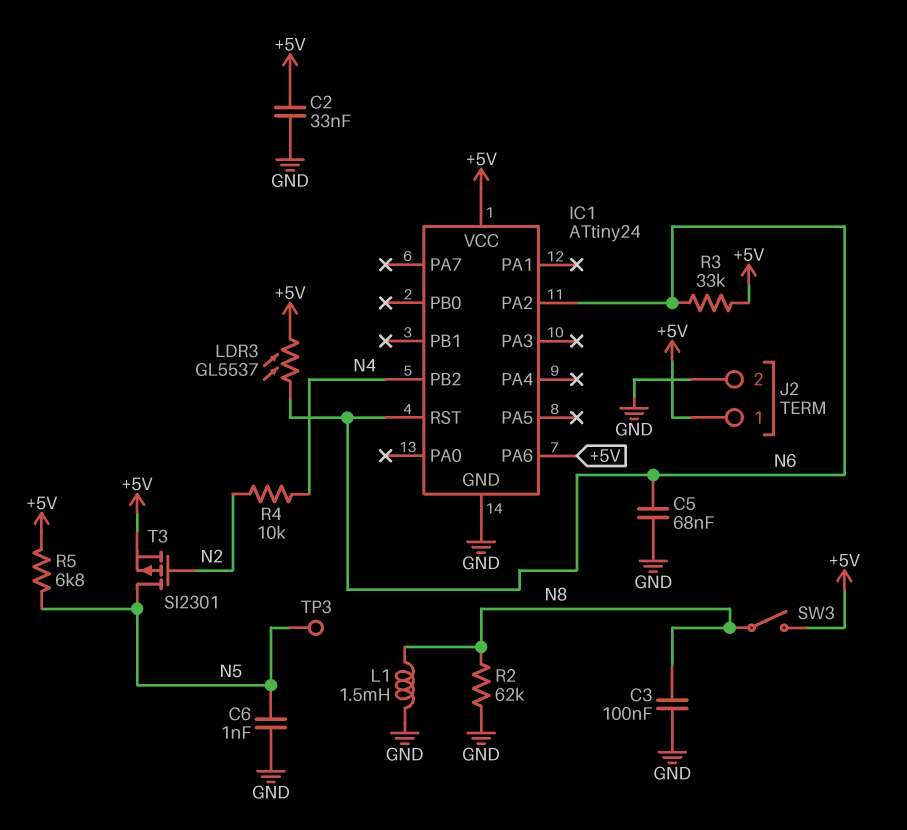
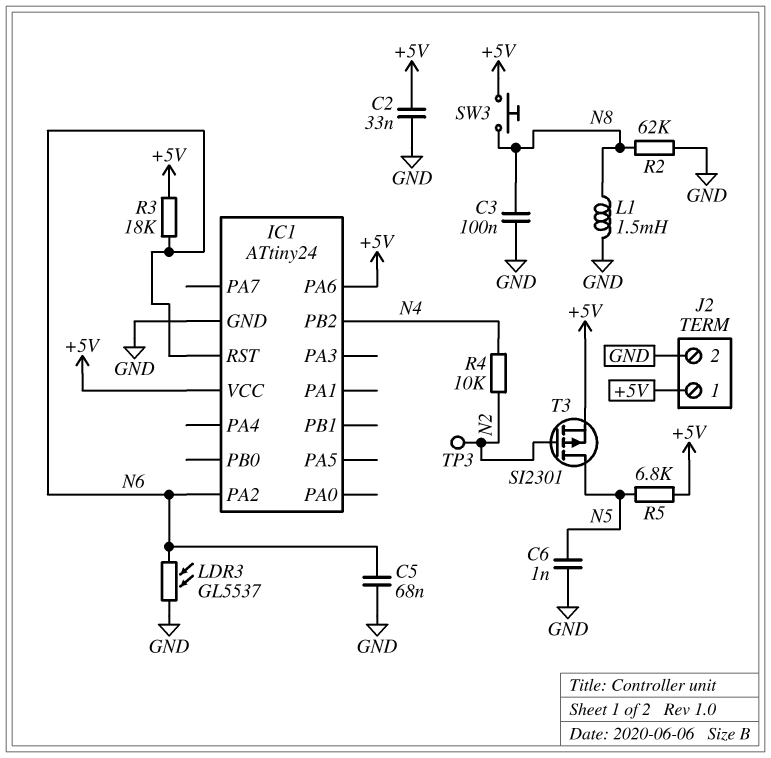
LDR3: GL5537 (+5V, N6) -> GL5537 (GND, N6)
R3: 33k (+5V, N6) -> 18k (+5V, N6)
SW3: switch (+5V, N8) -> button (+5V, N8)
TP3: test point (N5) -> test point (N2)

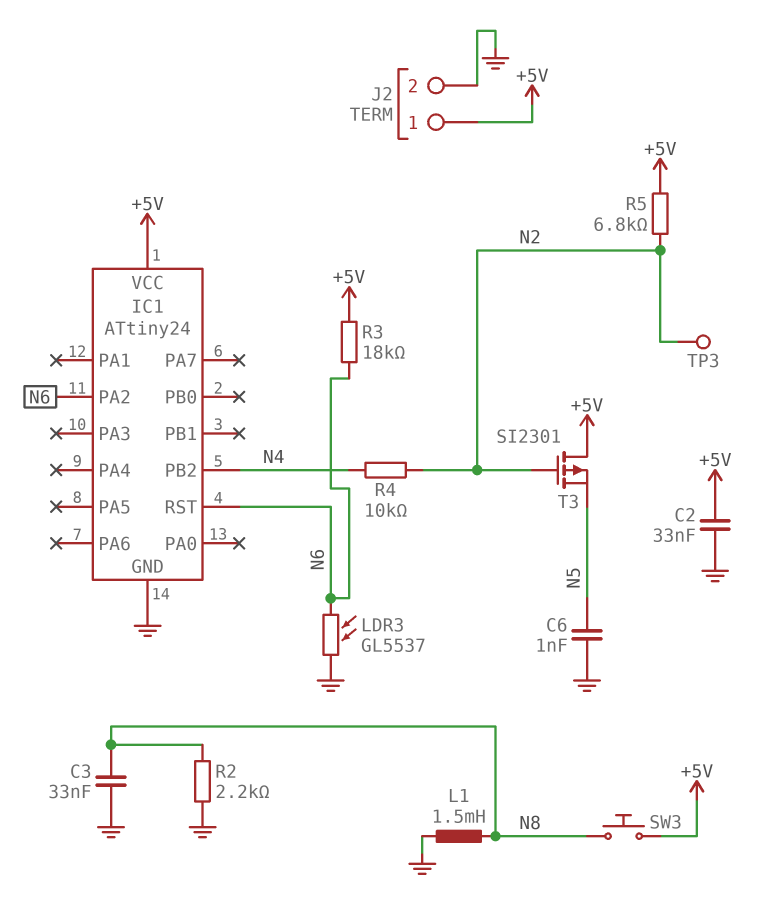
C3: 100nF (GND, N8) -> 33nF (GND, N8)
C5: 68nF (GND, N6) -> none
IC1 pin PA6: +5V -> none
R2: 62k (GND, N8) -> 2.2k (GND, N8)
R5: 6.8k (+5V, N5) -> 6.8k (+5V, N2)
T3: PMOS SI2301 (G N2, D N5, S +5V) -> PMOS SI2301 (G N2, D +5V, S N5)

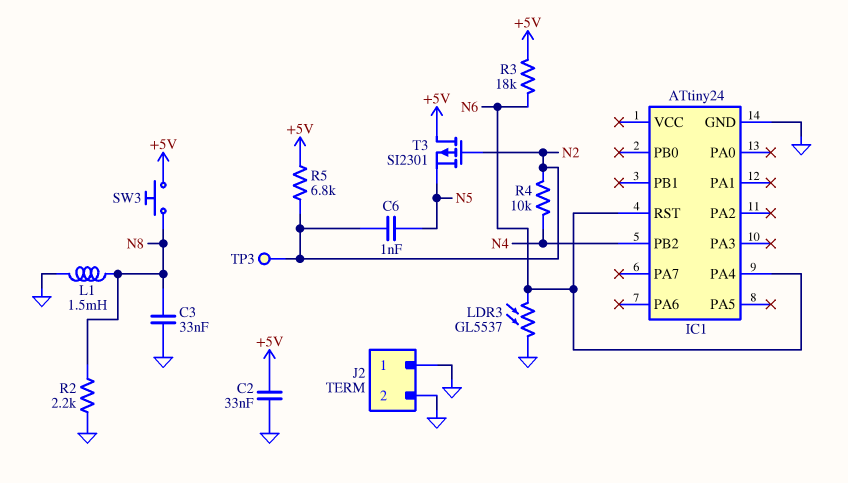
C6: 1nF (GND, N5) -> 1nF (N2, N5)
IC1 pin PA2: N6 -> none
IC1 pin PA4: none -> N6
IC1 pin VCC: +5V -> none
J2 pin 1: +5V -> GND

